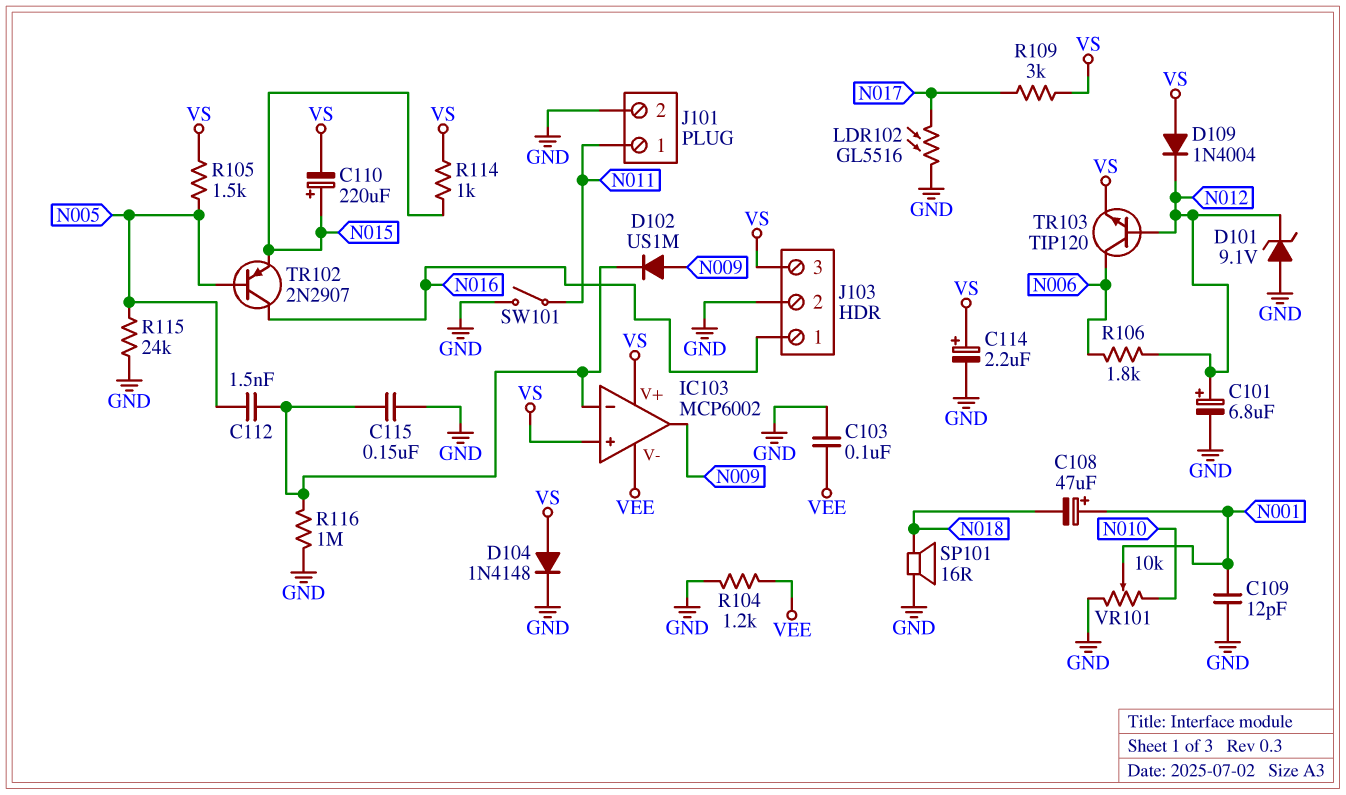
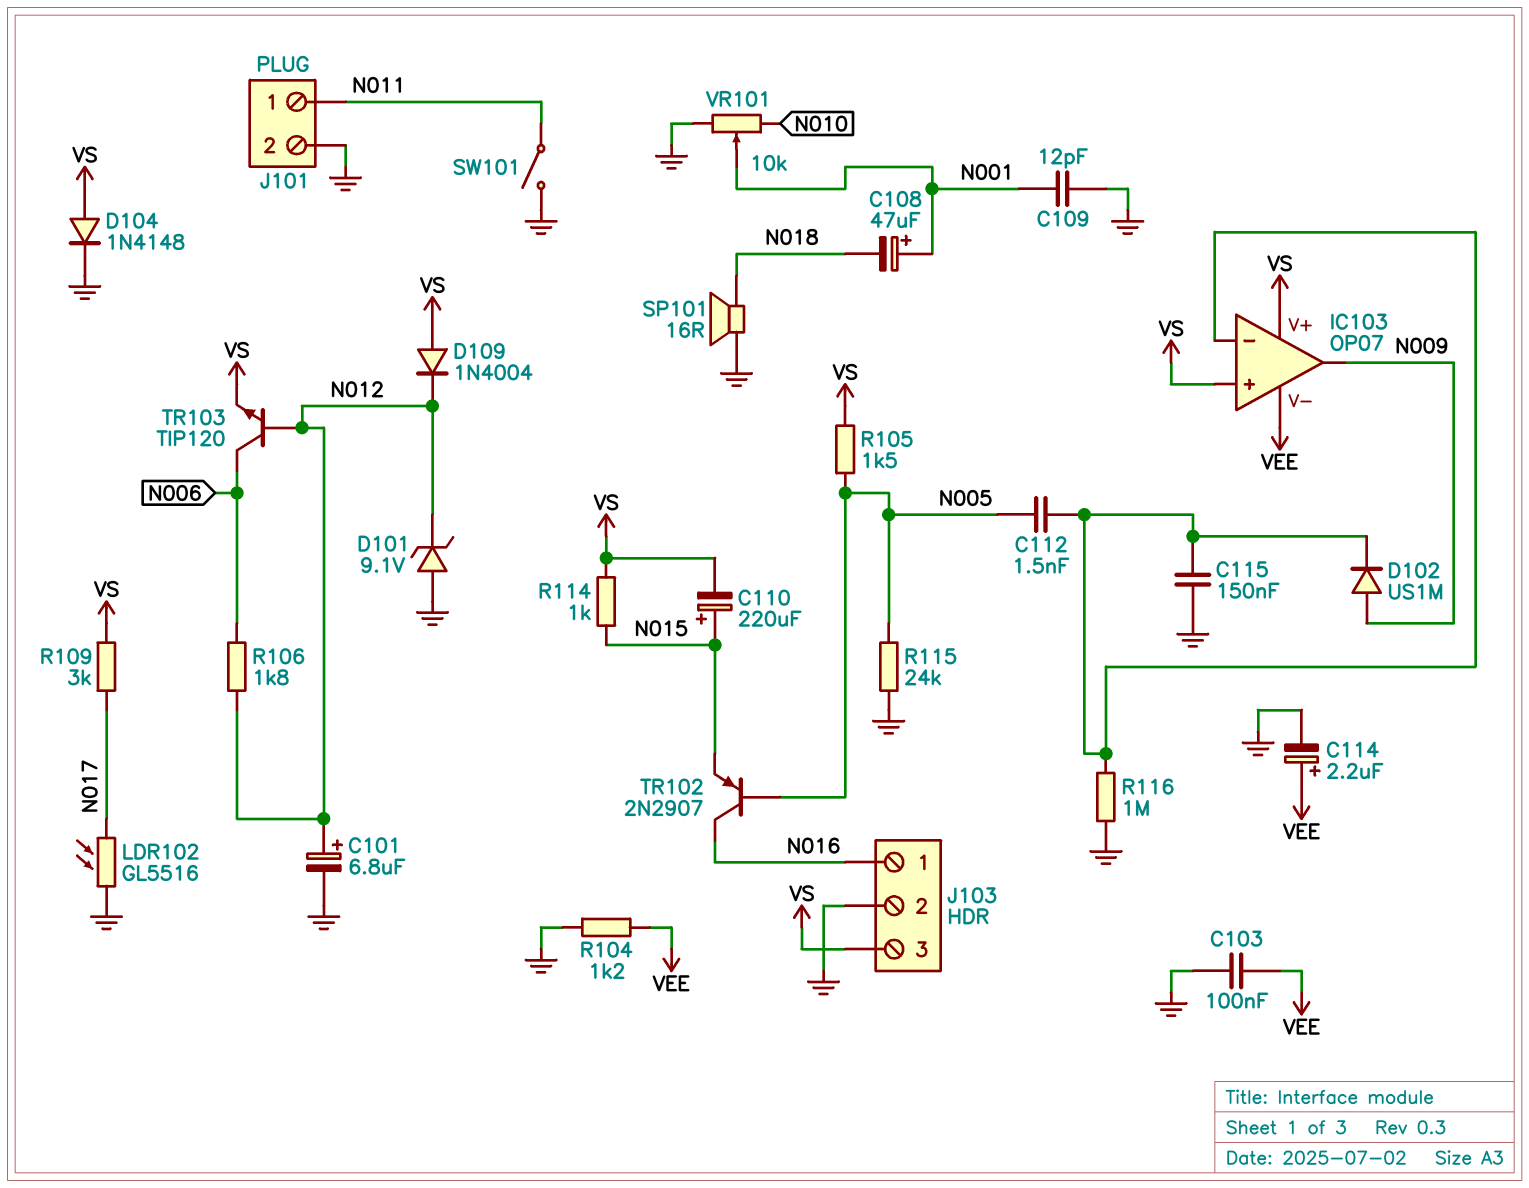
C114: 2.2uF (plus VS, minus GND) -> 2.2uF (plus VEE, minus GND)
IC103: MCP6002 -> OP07

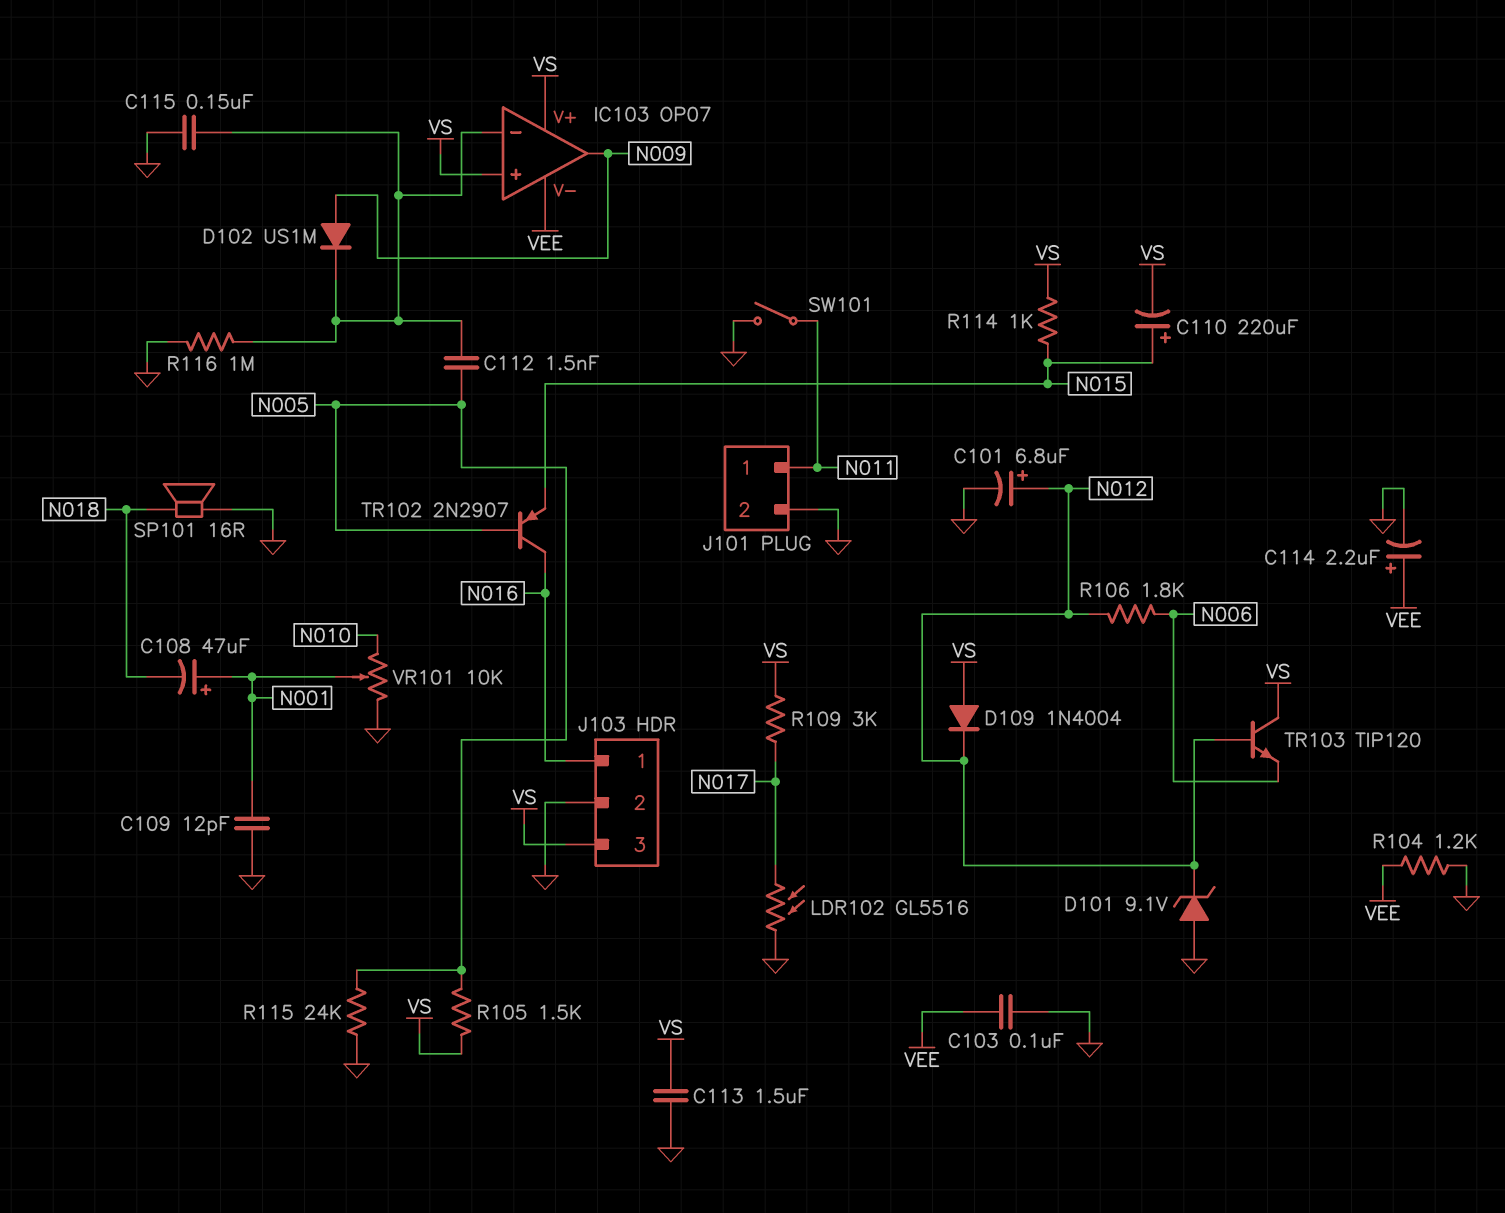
C113: none -> 1.5uF (GND, VS)
D104: diode 1N4148 (A VS, K GND) -> none
TR103: NPN TIP120 (B N012, C N006, E VS) -> NPN TIP120 (B N012, C VS, E N006)

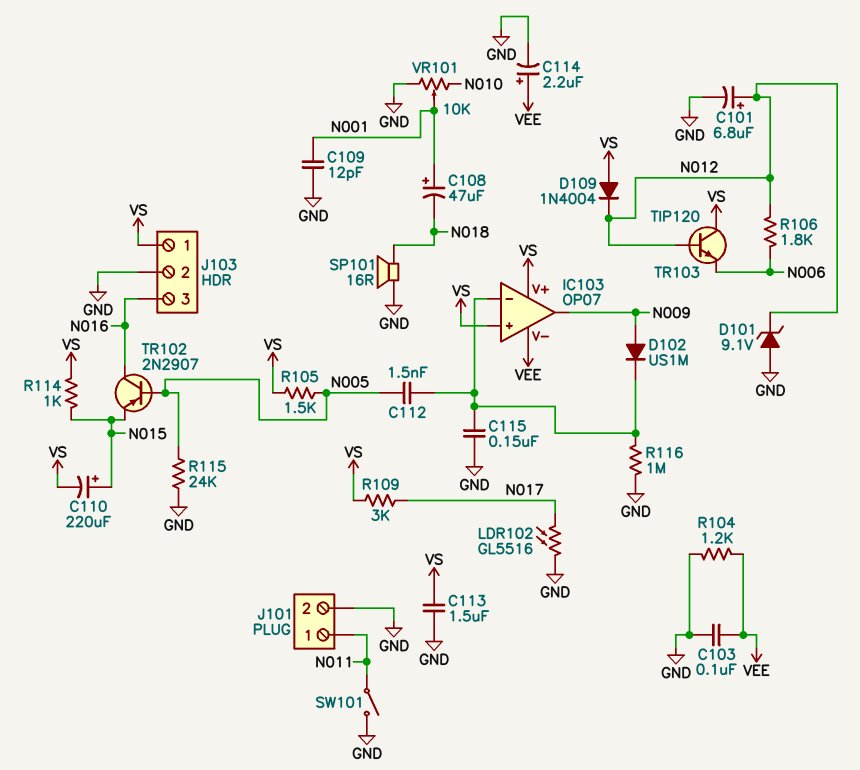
J103 pin 1: N016 -> VS
J103 pin 3: VS -> N016

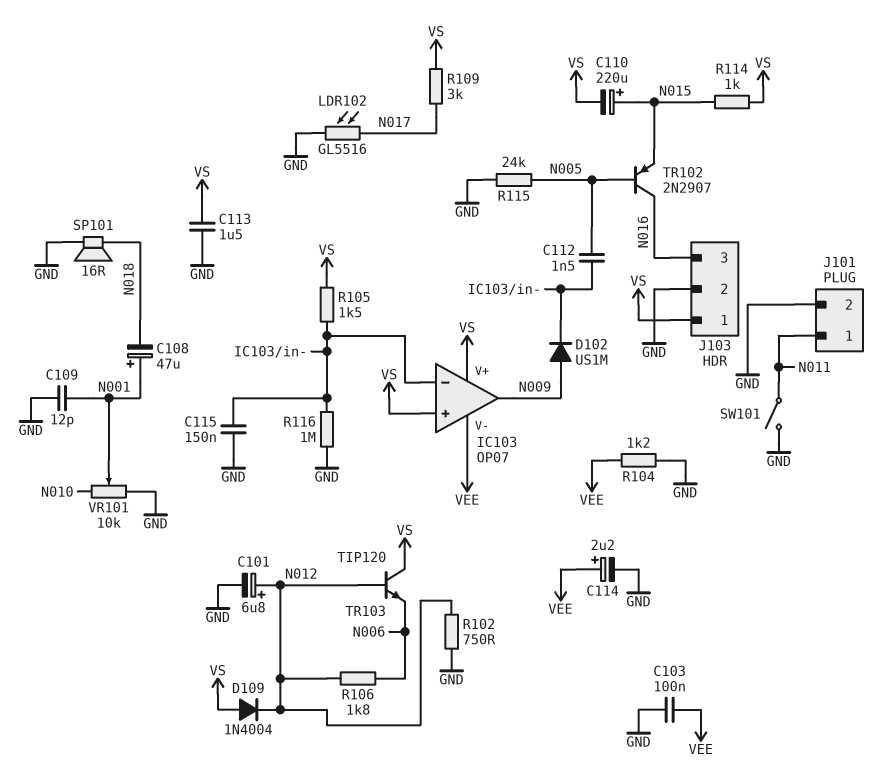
D101: zener 9.1V (A GND, K N012) -> none
R102: none -> 750 (GND, N012)
R105: 1.5k (N005, VS) -> 1.5k (IC103/in-, VS)

